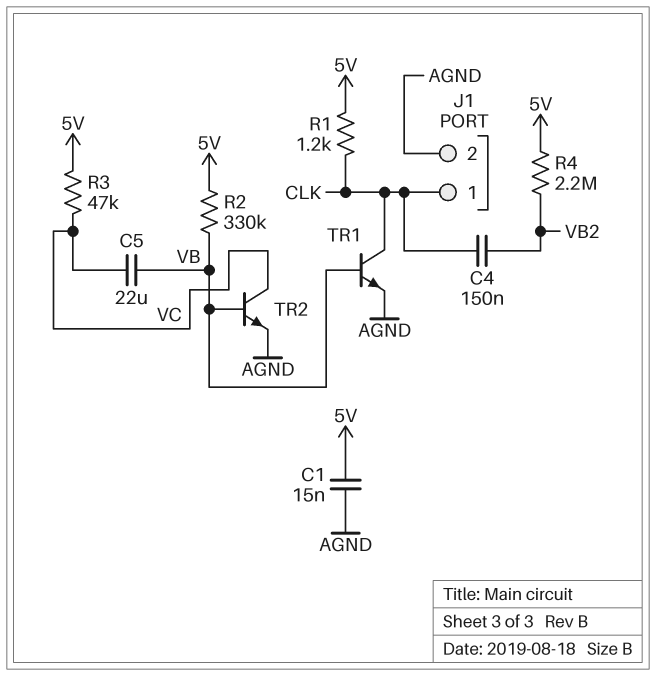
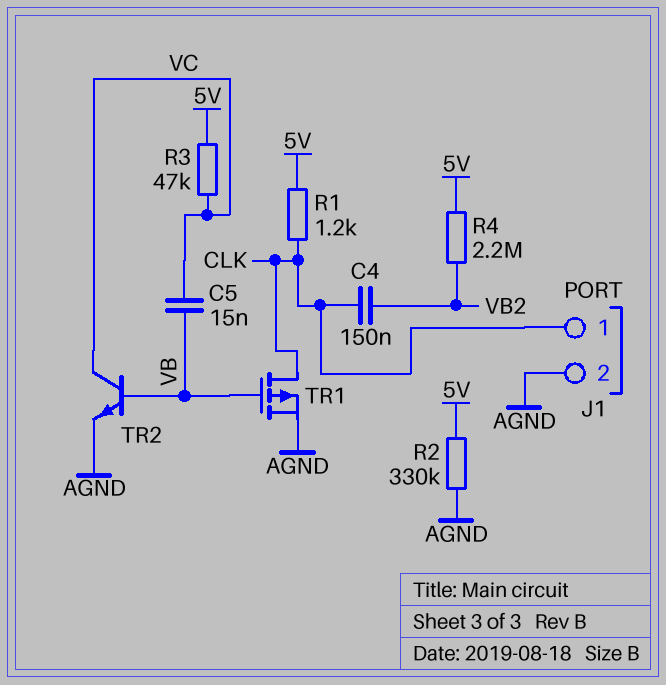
C1: 15nF (5V, AGND) -> none
C5: 22uF (VB, VC) -> 15nF (VB, VC)
R2: 330k (5V, VB) -> 330k (5V, AGND)
TR1: NPN (B VB, C CLK, E AGND) -> PMOS (G VB, D CLK, S AGND)

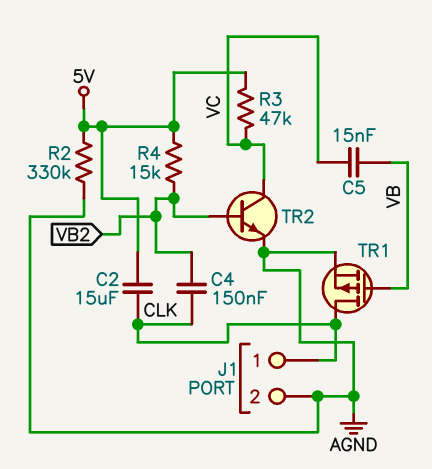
C2: none -> 15uF (5V, CLK)
R1: 1.2k (5V, CLK) -> none
R4: 2.2M (5V, VB2) -> 15k (5V, VB2)
TR2: NPN (B VB, C VC, E AGND) -> NPN (B VB2, C VC, E AGND)

